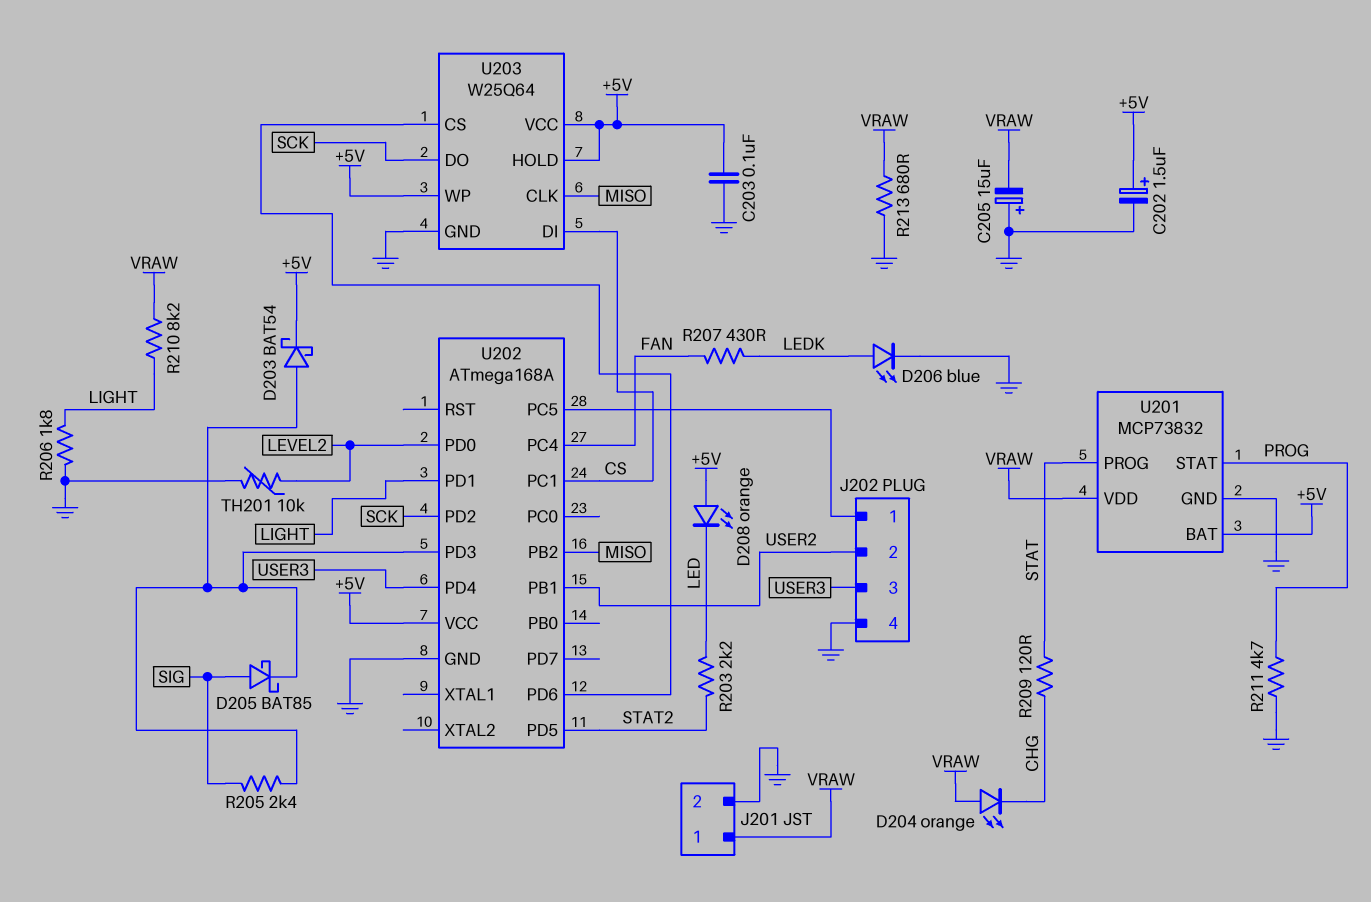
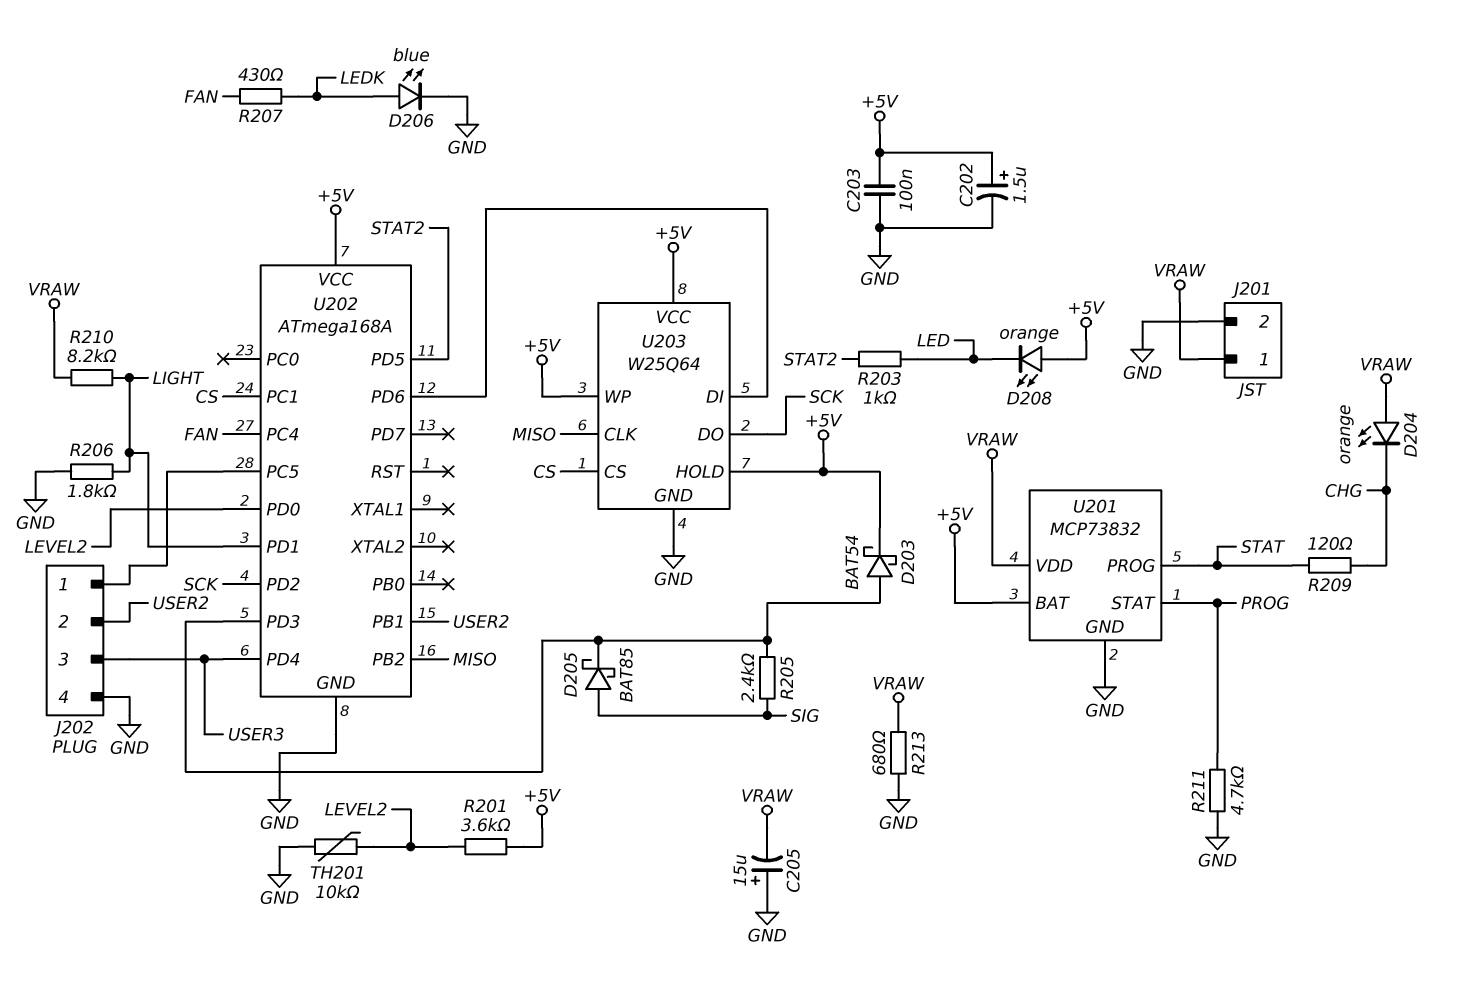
R201: none -> 3.6k (+5V, LEVEL2)
R203: 2.2k (LED, STAT2) -> 1k (LED, STAT2)
U203 pin CS: U202/PD6 -> CS
U203 pin DI: CS -> U202/PD6

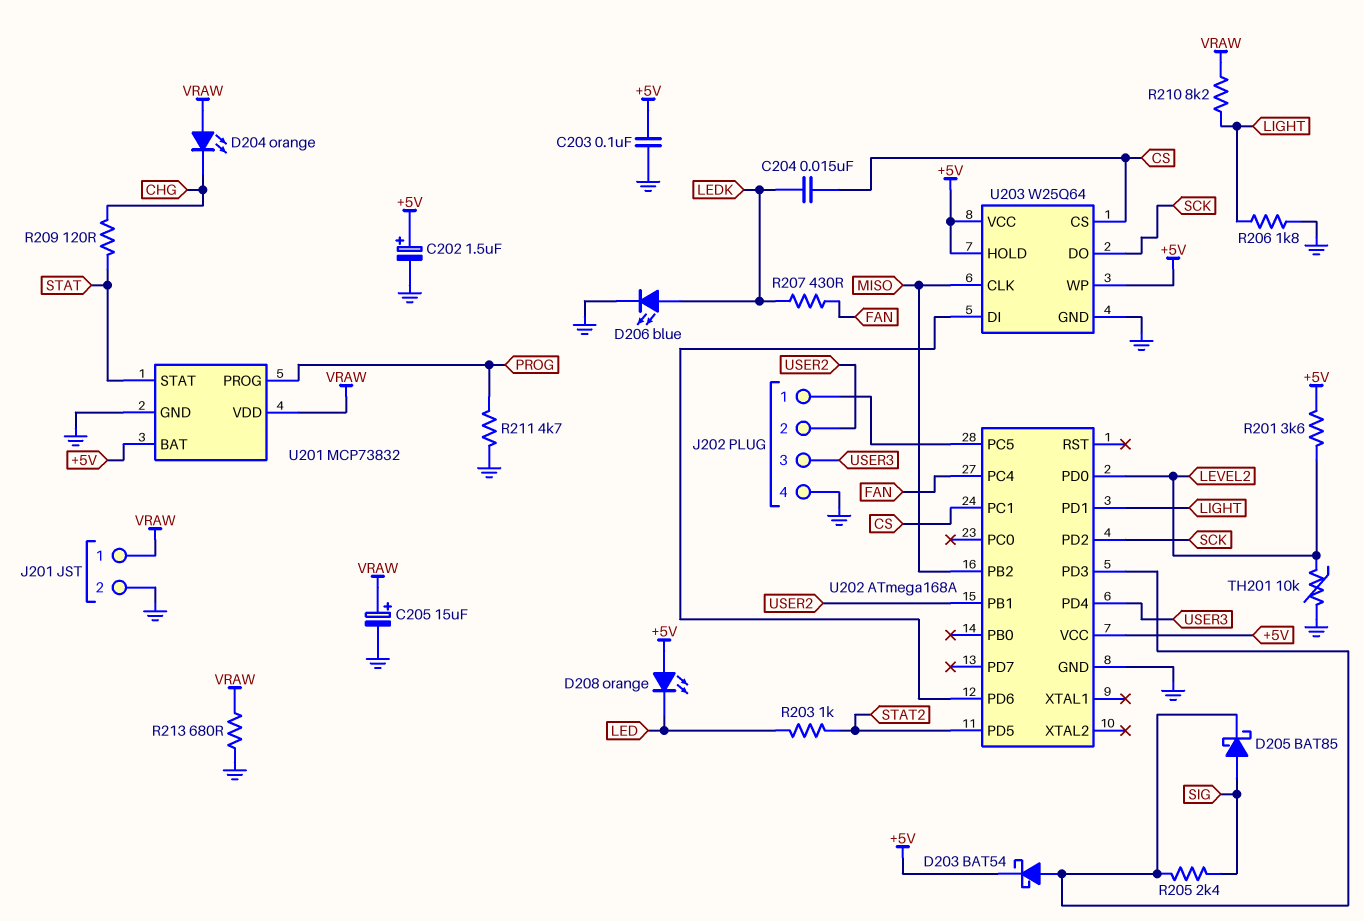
C204: none -> 15nF (CS, LEDK)
C205: 15uF (plus GND, minus VRAW) -> 15uF (plus VRAW, minus GND)
U201 pin PROG: STAT -> PROG
U201 pin STAT: PROG -> STAT

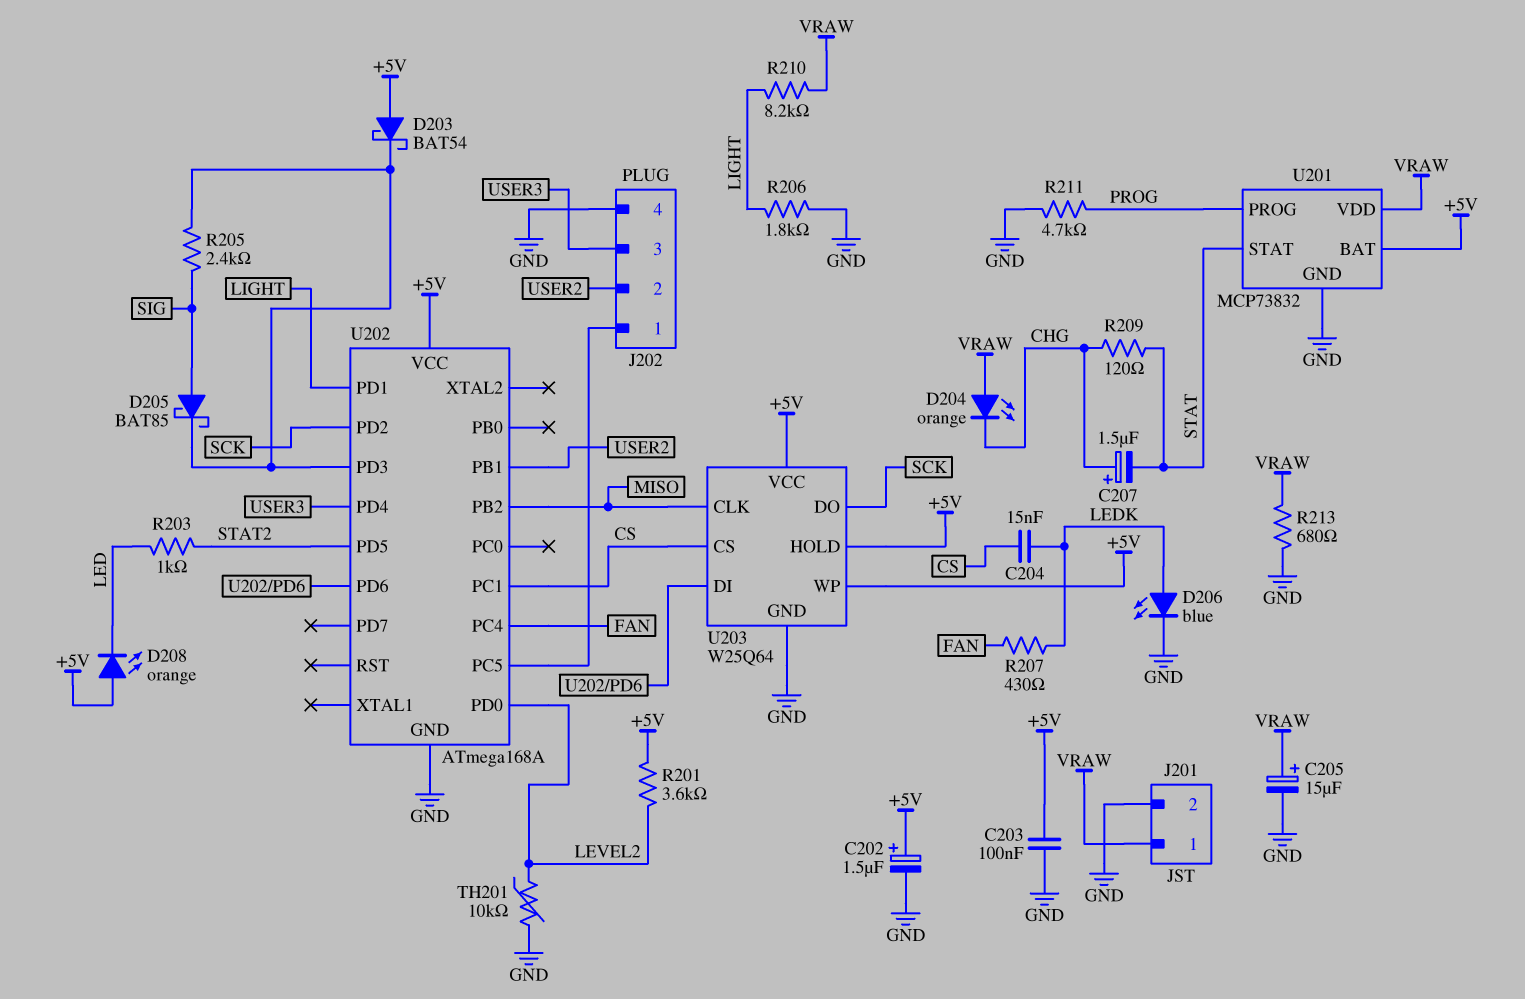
C207: none -> 1.5uF (plus CHG, minus STAT)
D203: schottky BAT54 (A U202/PD3, K +5V) -> schottky BAT54 (A +5V, K U202/PD3)

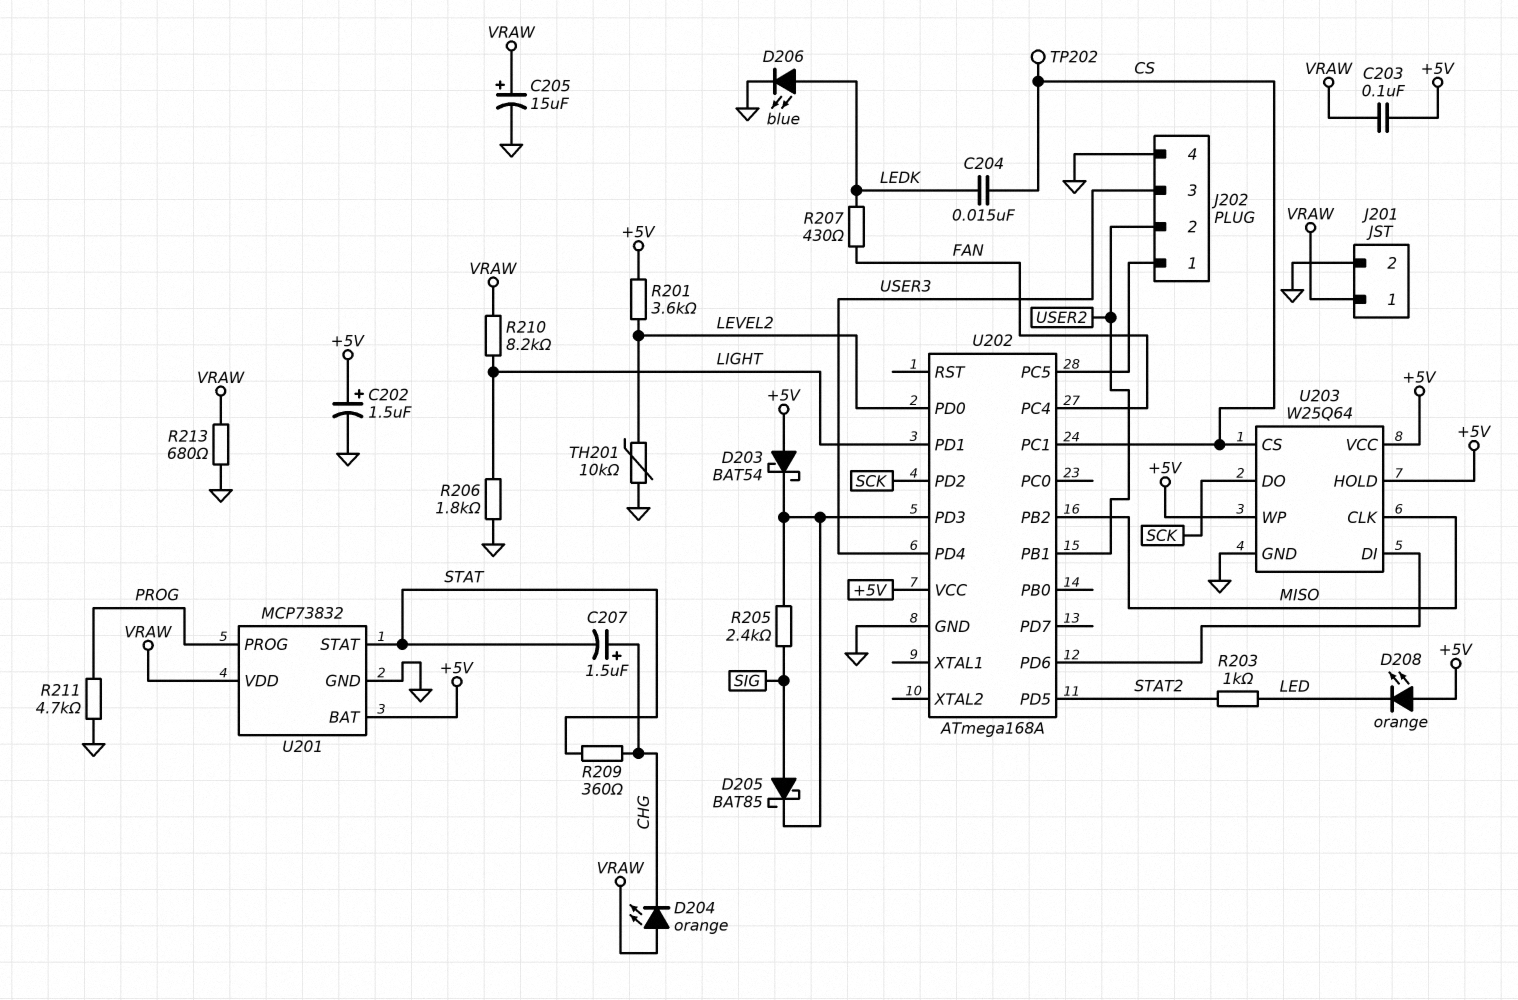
C203: 100nF (+5V, GND) -> 100nF (+5V, VRAW)
R209: 120 (CHG, STAT) -> 360 (CHG, STAT)
TP202: none -> test point (CS)

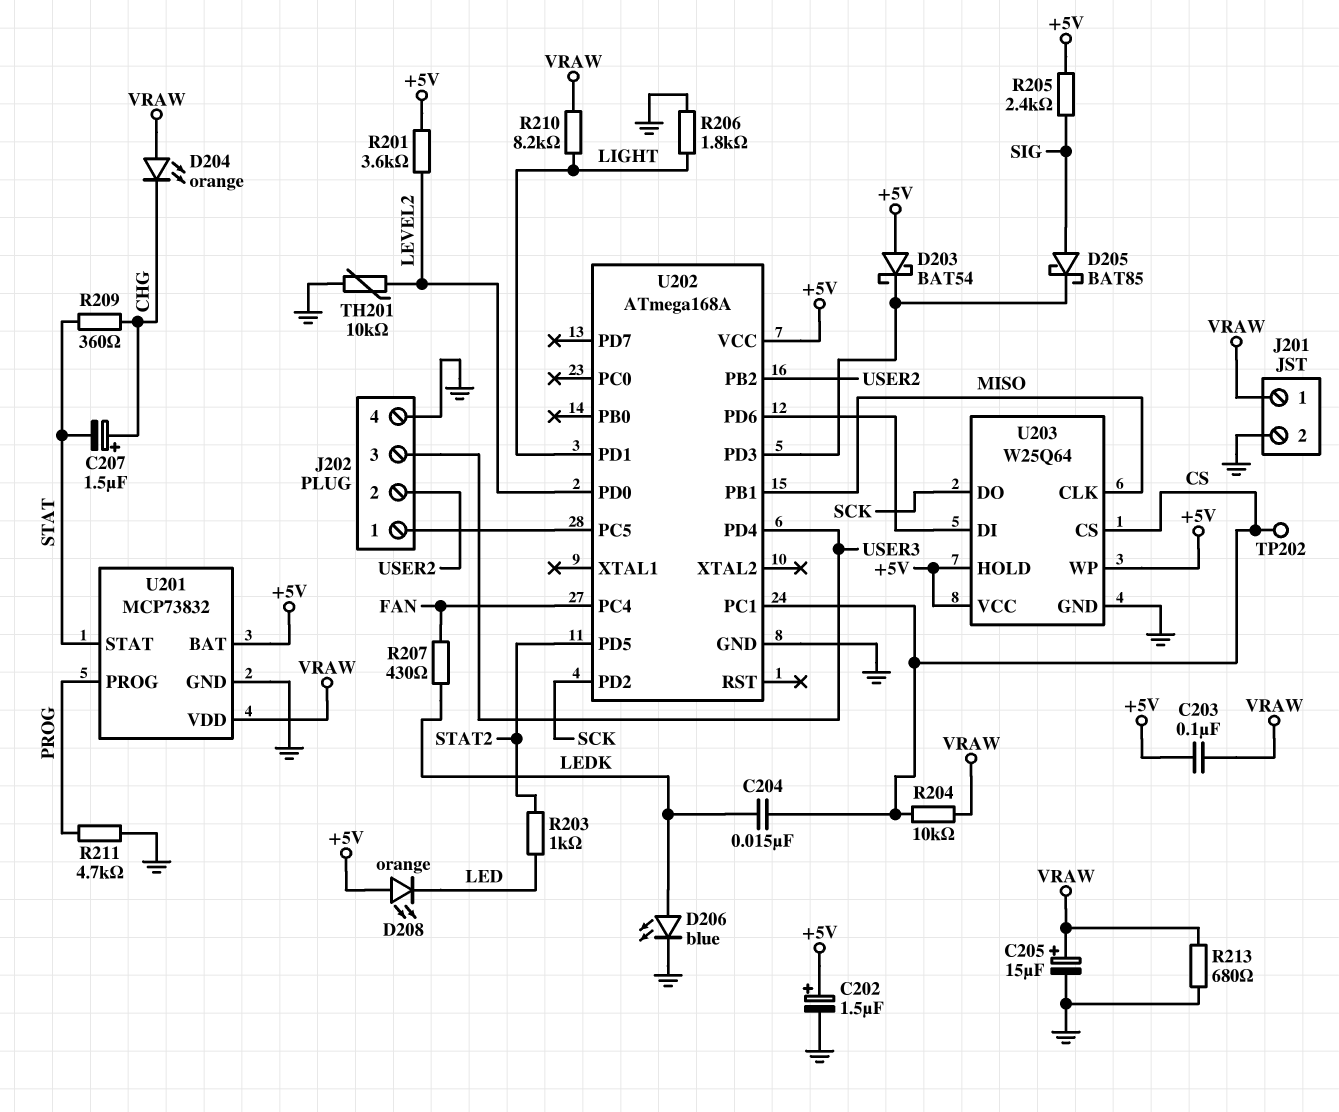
R204: none -> 10k (CS, VRAW)
R205: 2.4k (SIG, U202/PD3) -> 2.4k (+5V, SIG)
U202 pin PB1: USER2 -> MISO
U202 pin PB2: MISO -> USER2

